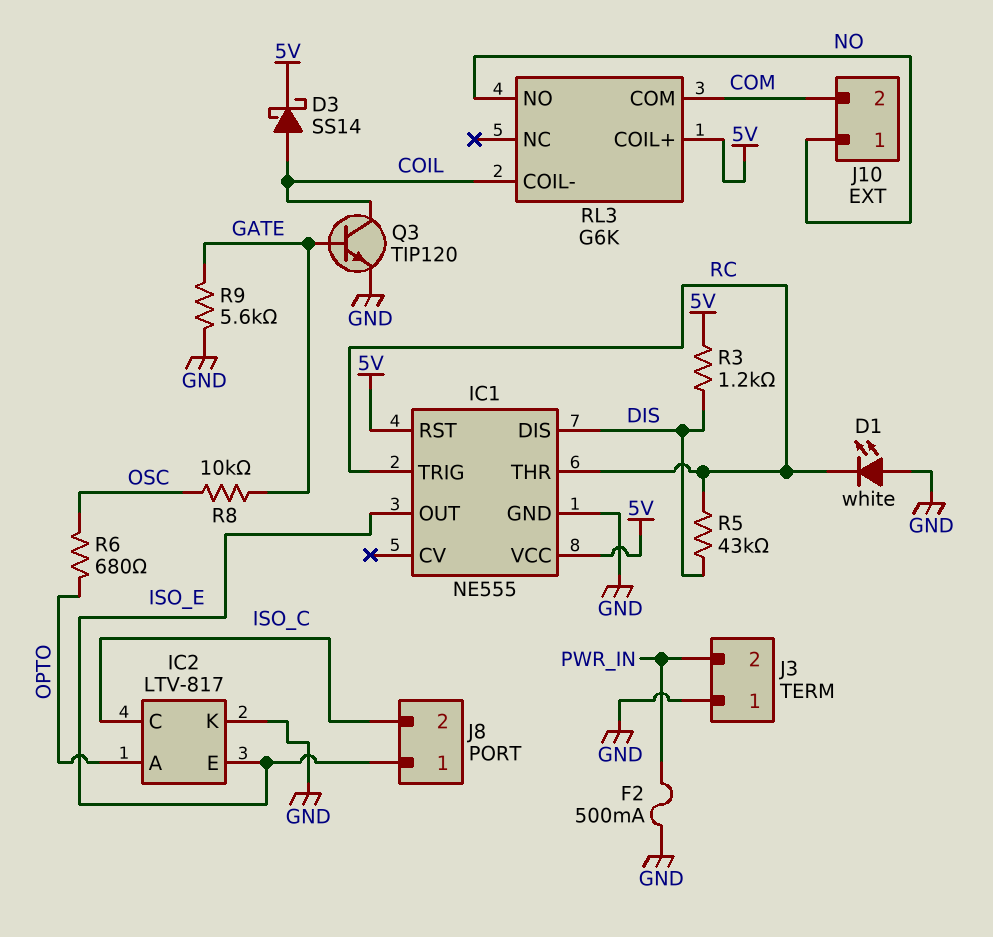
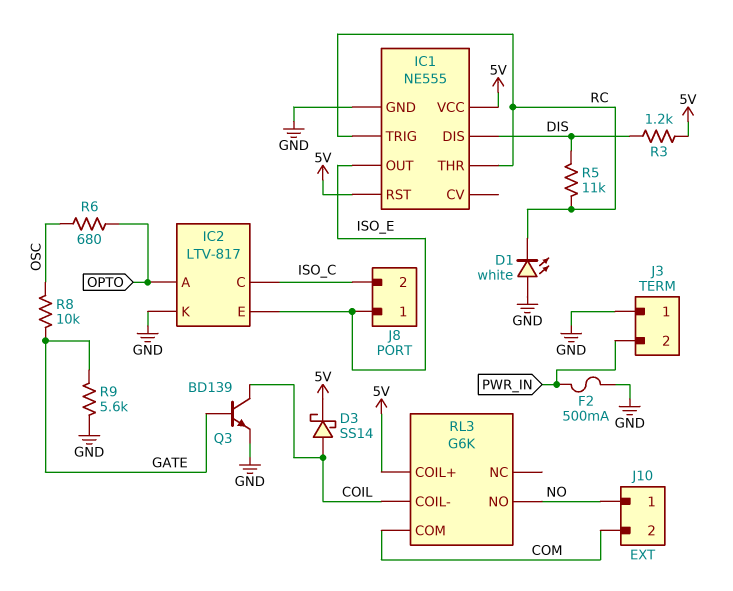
Q3: NPN TIP120 (B GATE, C COIL, E GND) -> NPN BD139 (B GATE, C COIL, E GND)
R5: 43k (DIS, RC) -> 11k (DIS, RC)

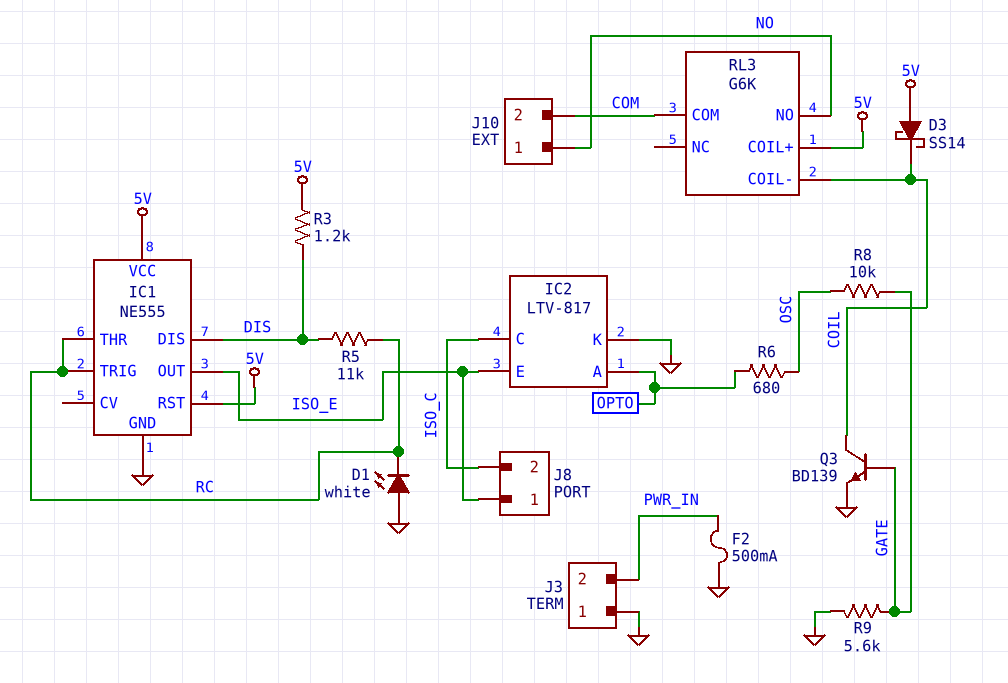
D3: schottky SS14 (A COIL, K 5V) -> schottky SS14 (A 5V, K COIL)

